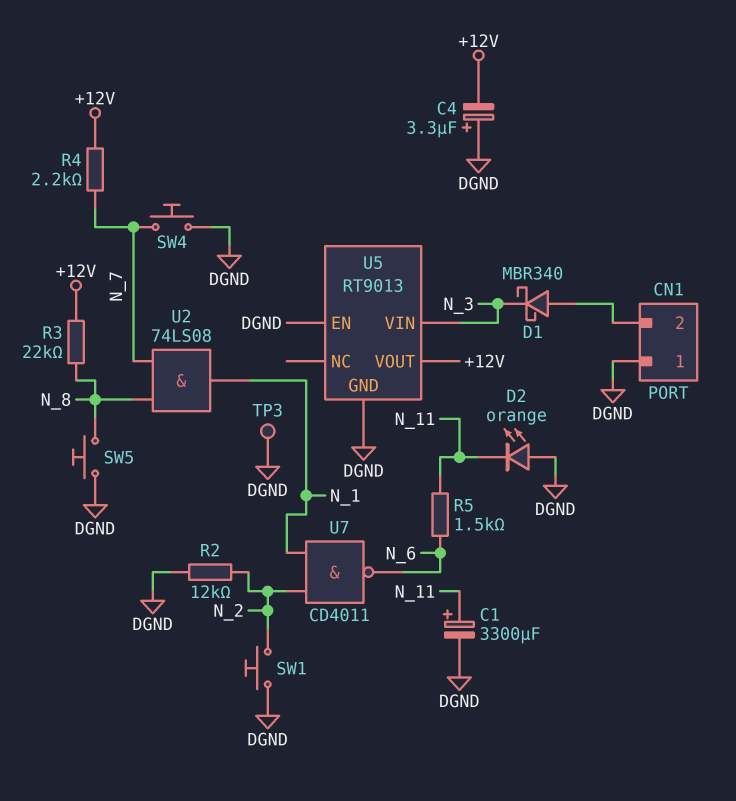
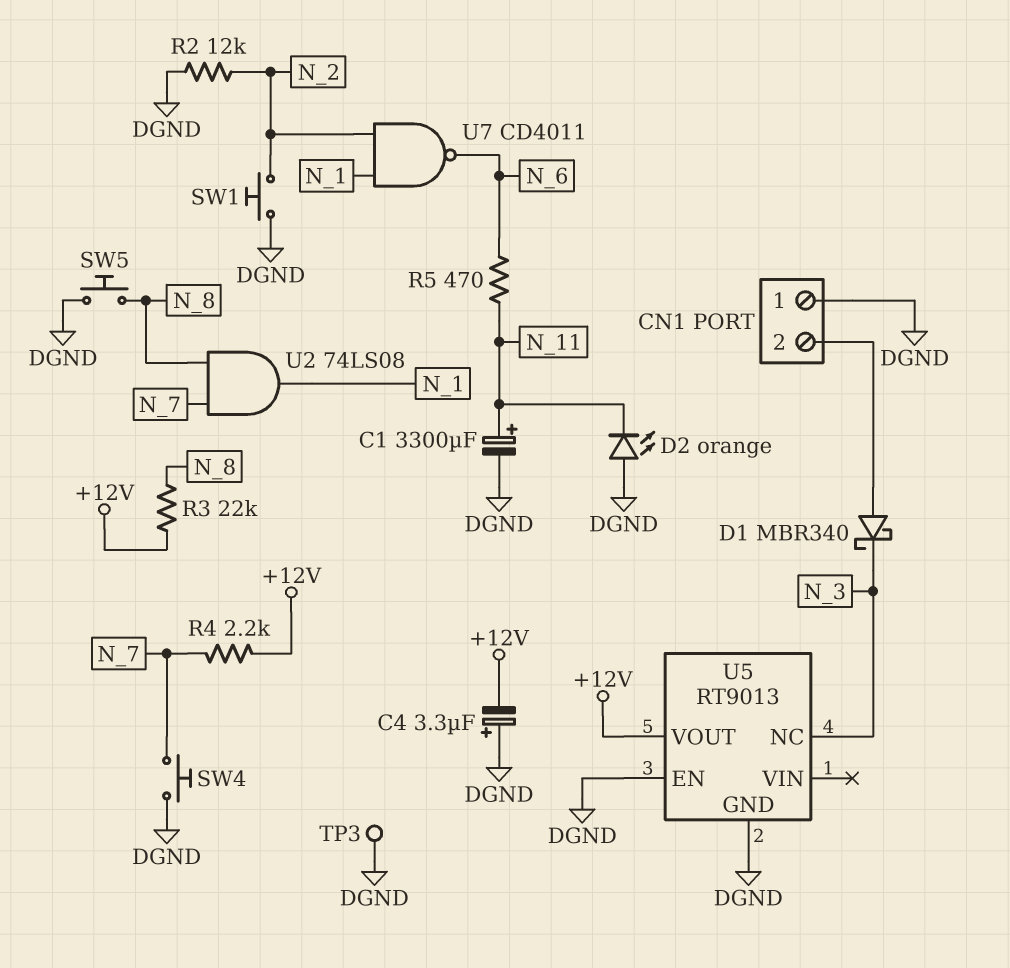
R5: 1.5k (N_6, N_11) -> 470 (N_6, N_11)
U5 pin NC: none -> N_3
U5 pin VIN: N_3 -> none

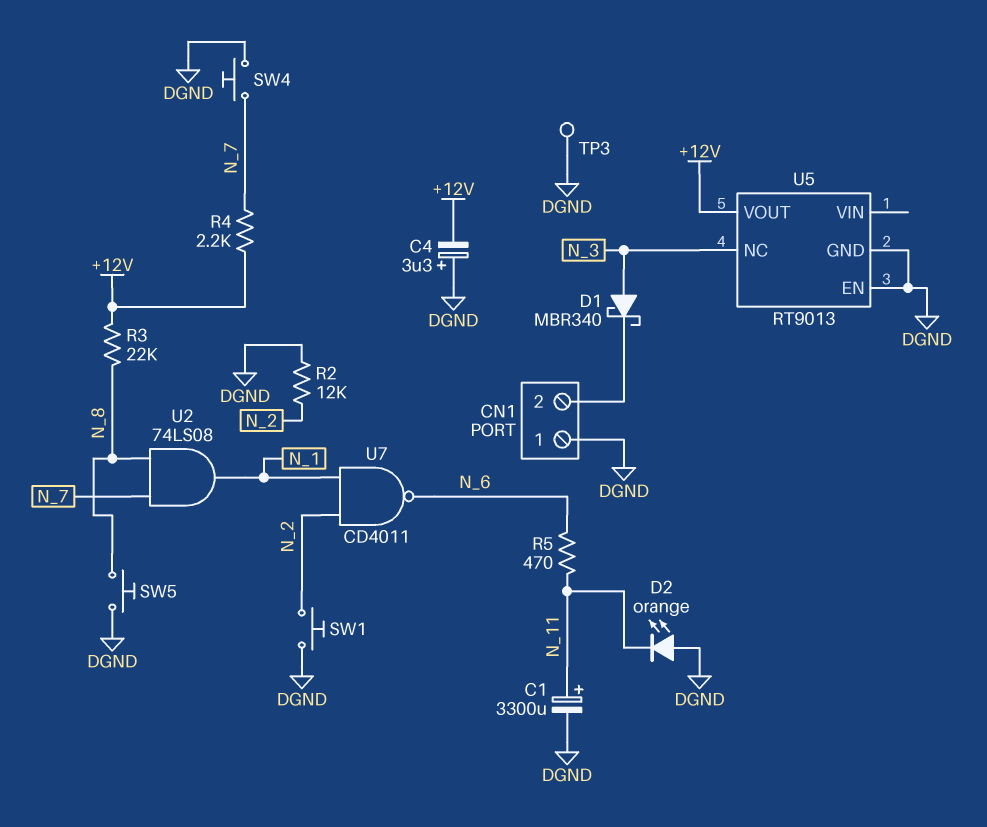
D1: schottky MBR340 (A CN1/2, K N_3) -> schottky MBR340 (A N_3, K CN1/2)

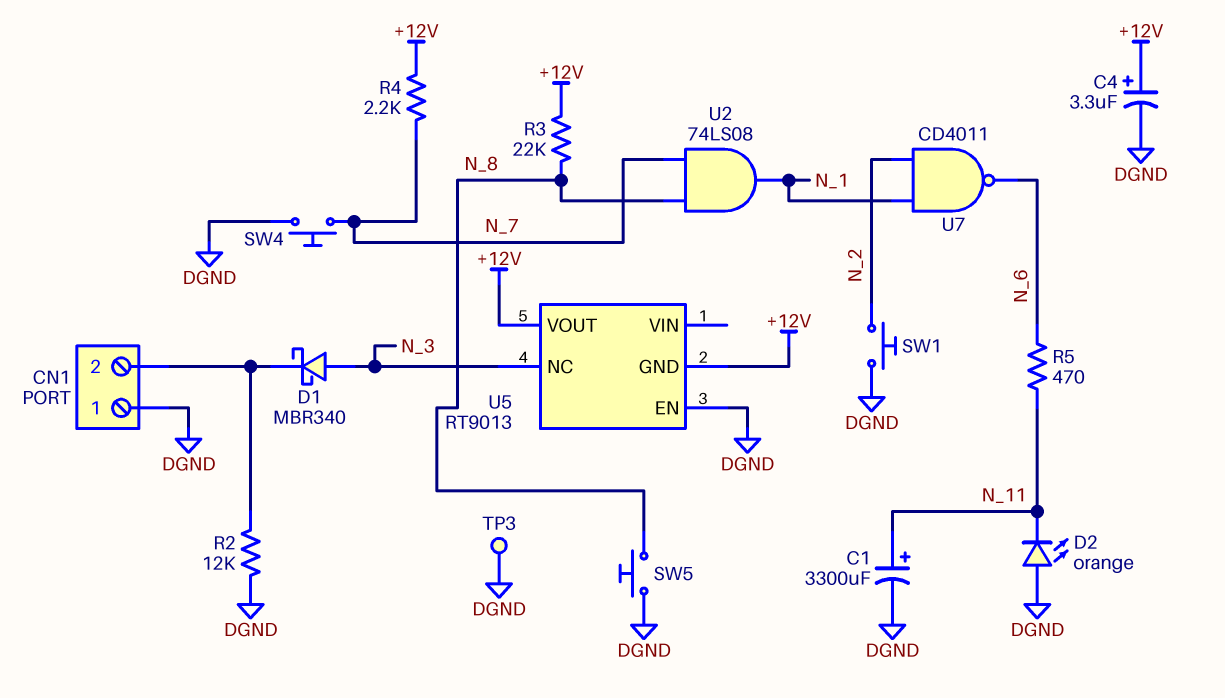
C4: 3.3uF (plus DGND, minus +12V) -> 3.3uF (plus +12V, minus DGND)
R2: 12k (DGND, N_2) -> 12k (CN1/2, DGND)
U5 pin GND: DGND -> +12V

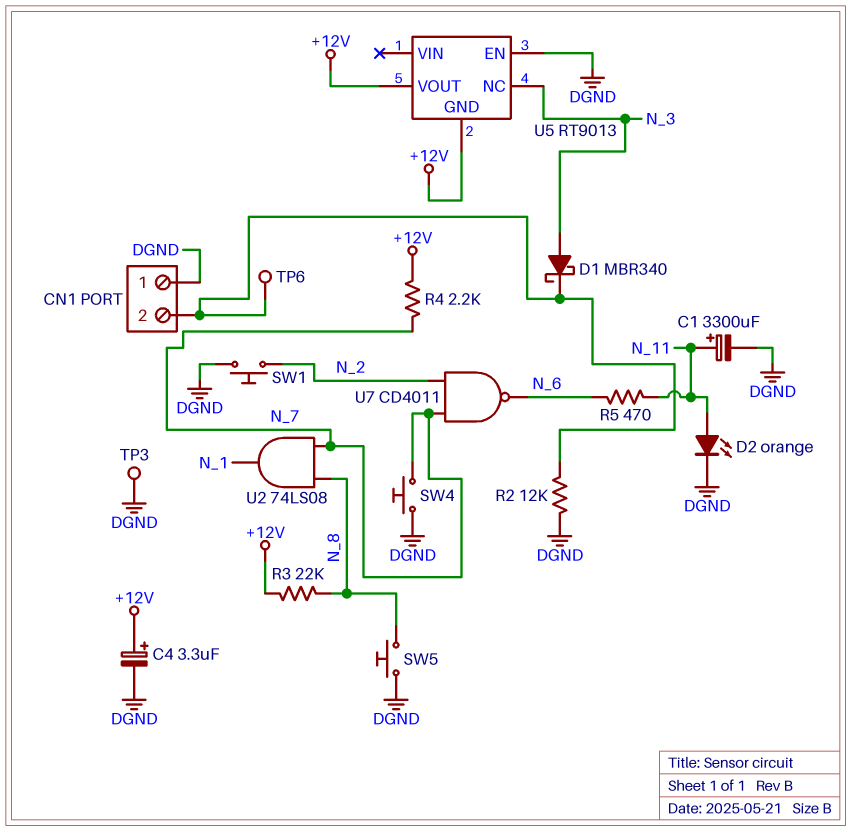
D2: LED orange (A DGND, K N_11) -> LED orange (A N_11, K DGND)
TP6: none -> test point (CN1/2)
U7: NAND CD4011 (in N_1, in N_2, out N_6) -> NAND CD4011 (in N_2, in N_7, out N_6)

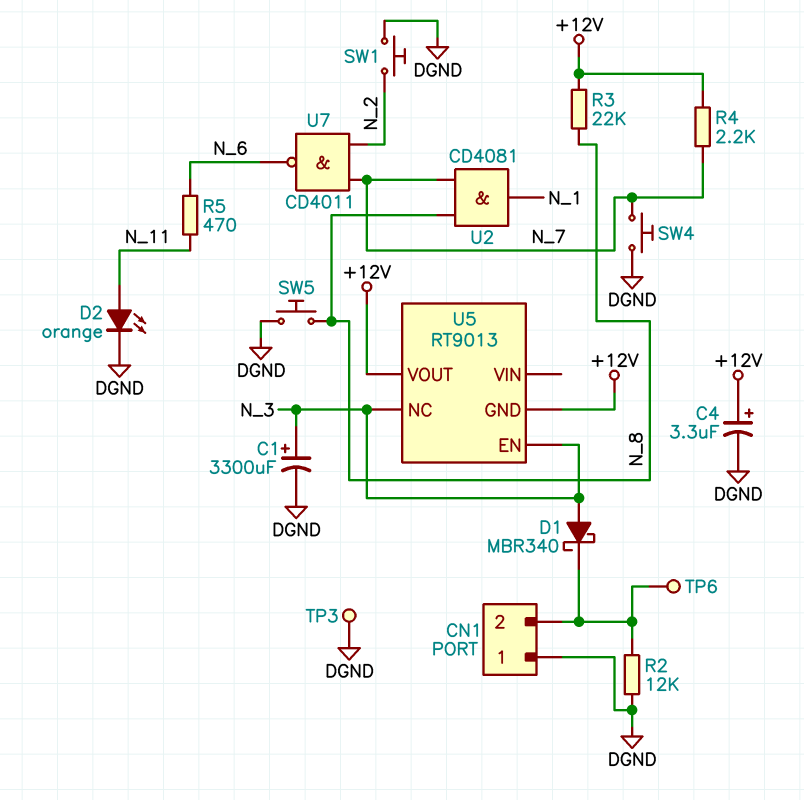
C1: 3300uF (plus N_11, minus DGND) -> 3300uF (plus N_3, minus DGND)
U2: AND 74LS08 (in N_7, in N_8, out N_1) -> AND CD4081 (in N_7, in N_8, out N_1)
U5 pin EN: DGND -> N_3

